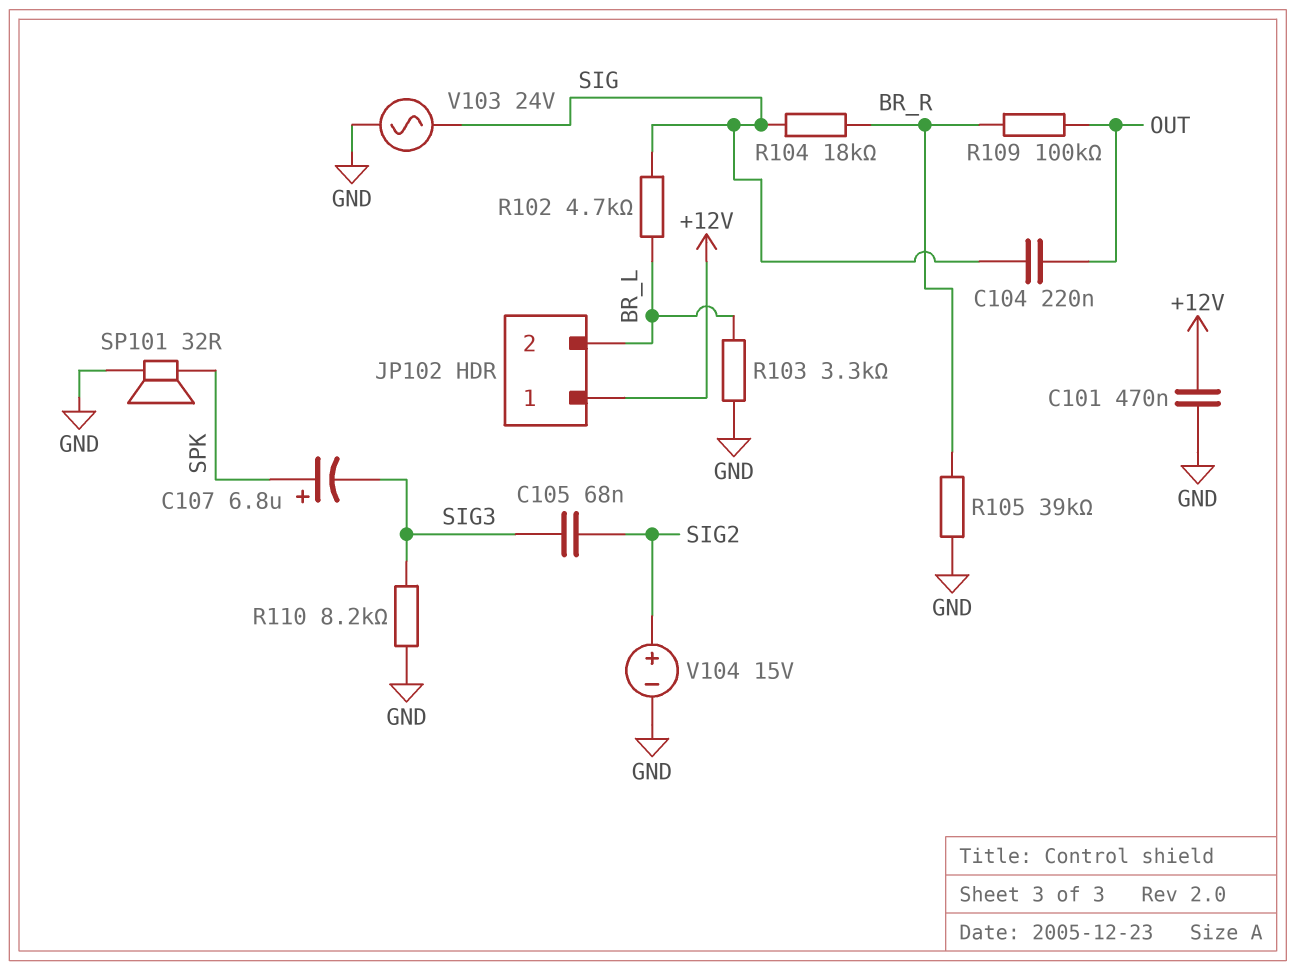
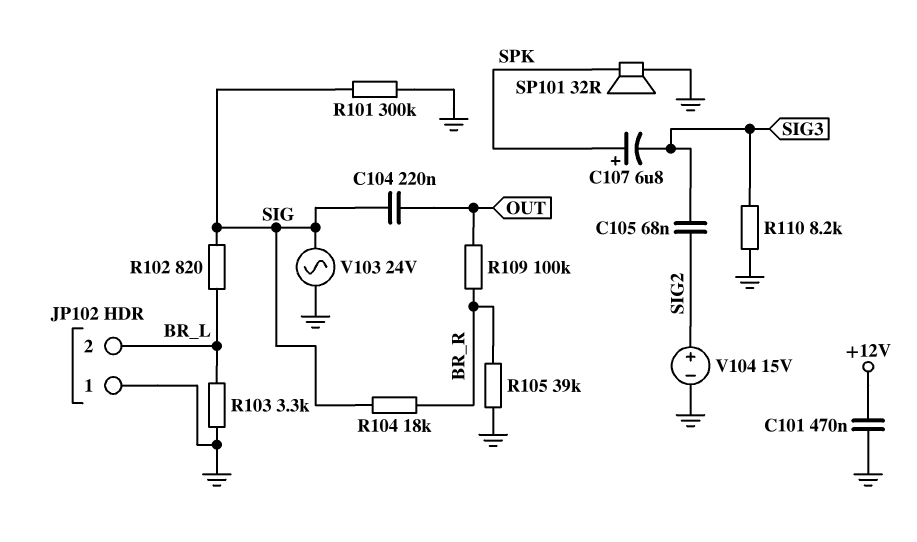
JP102 pin 1: +12V -> GND
R101: none -> 300k (GND, SIG)
R102: 4.7k (BR_L, SIG) -> 820 (BR_L, SIG)

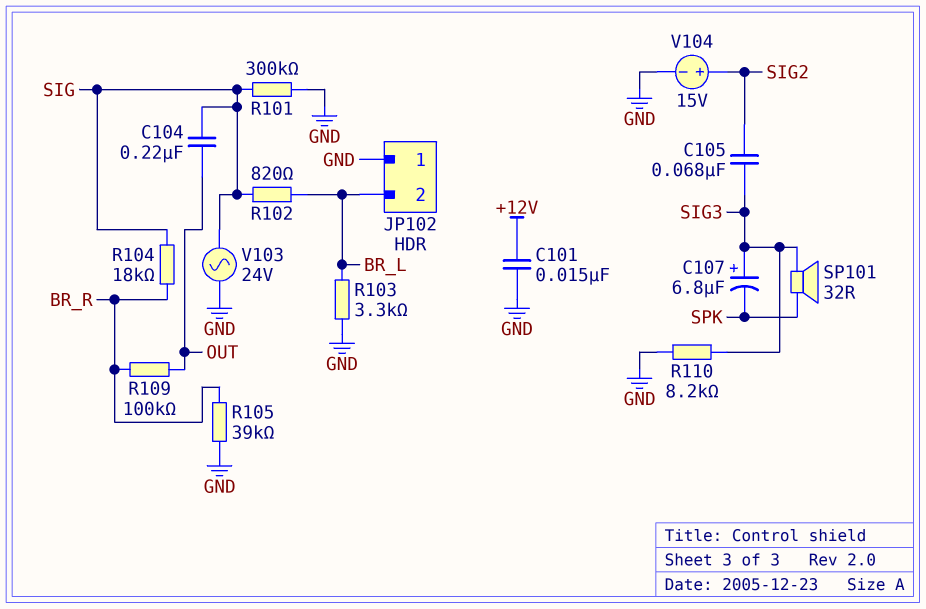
C101: 470nF (+12V, GND) -> 15nF (+12V, GND)
C107: 6.8uF (plus SPK, minus SIG3) -> 6.8uF (plus SIG3, minus SPK)
SP101: speaker 32R (GND, SPK) -> speaker 32R (SIG3, SPK)

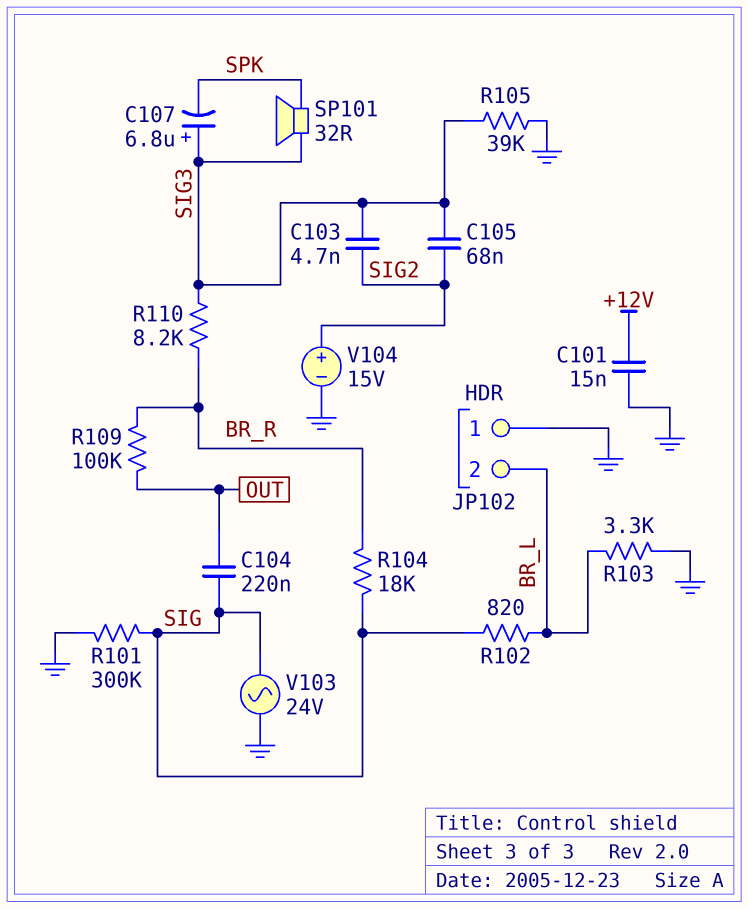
C103: none -> 4.7nF (SIG2, SIG3)
R105: 39k (BR_R, GND) -> 39k (GND, SIG3)
R110: 8.2k (GND, SIG3) -> 8.2k (BR_R, SIG3)

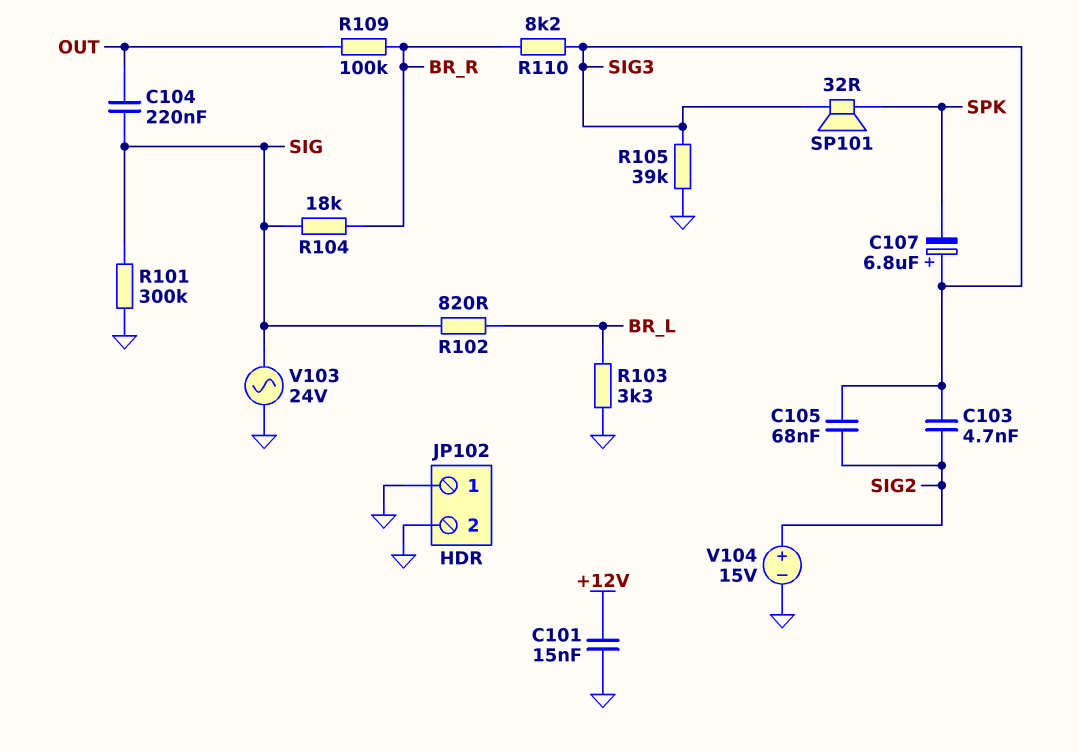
JP102 pin 2: BR_L -> GND

